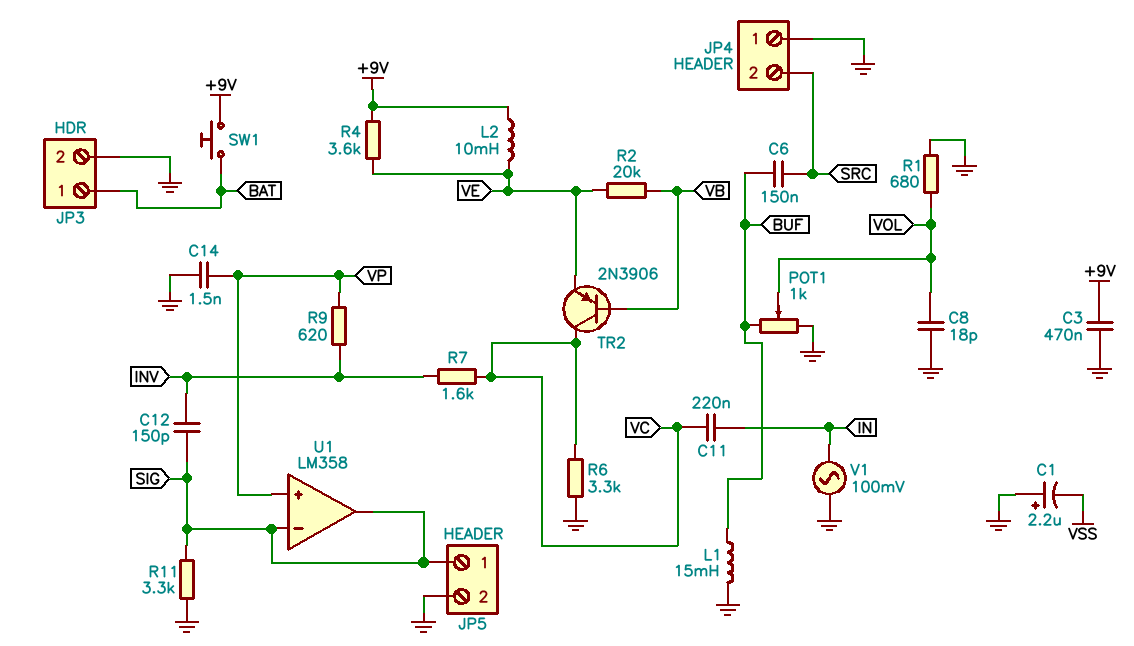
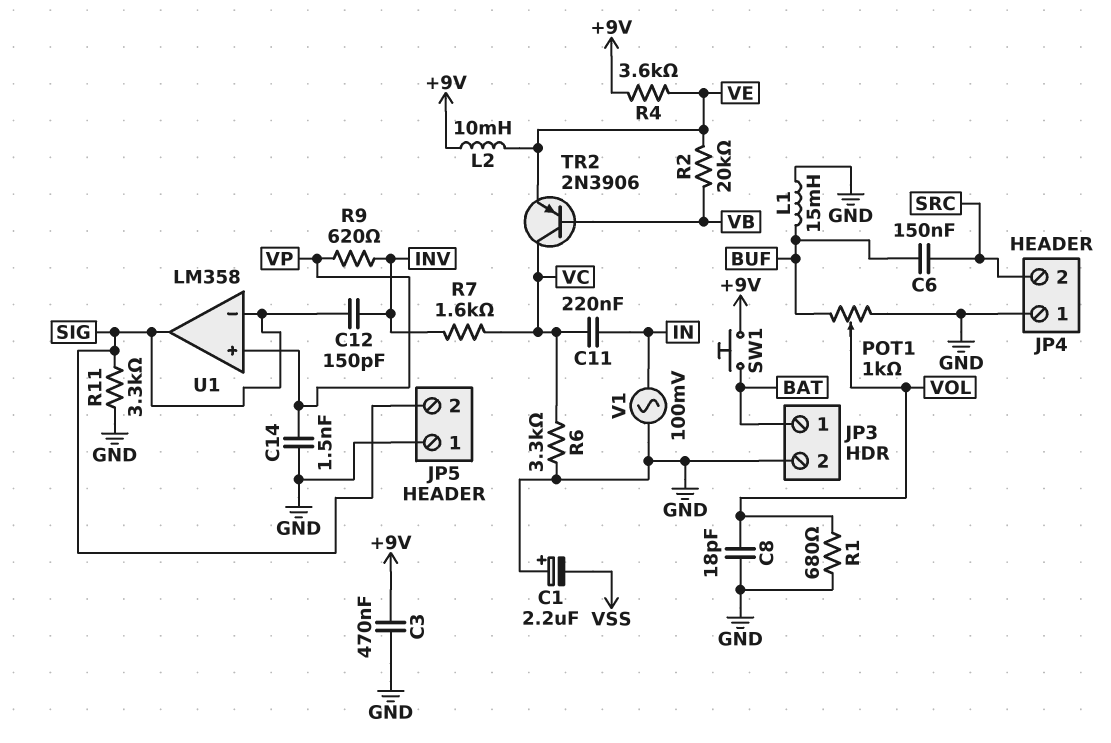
JP5 pin 1: SIG -> GND
JP5 pin 2: GND -> SIG

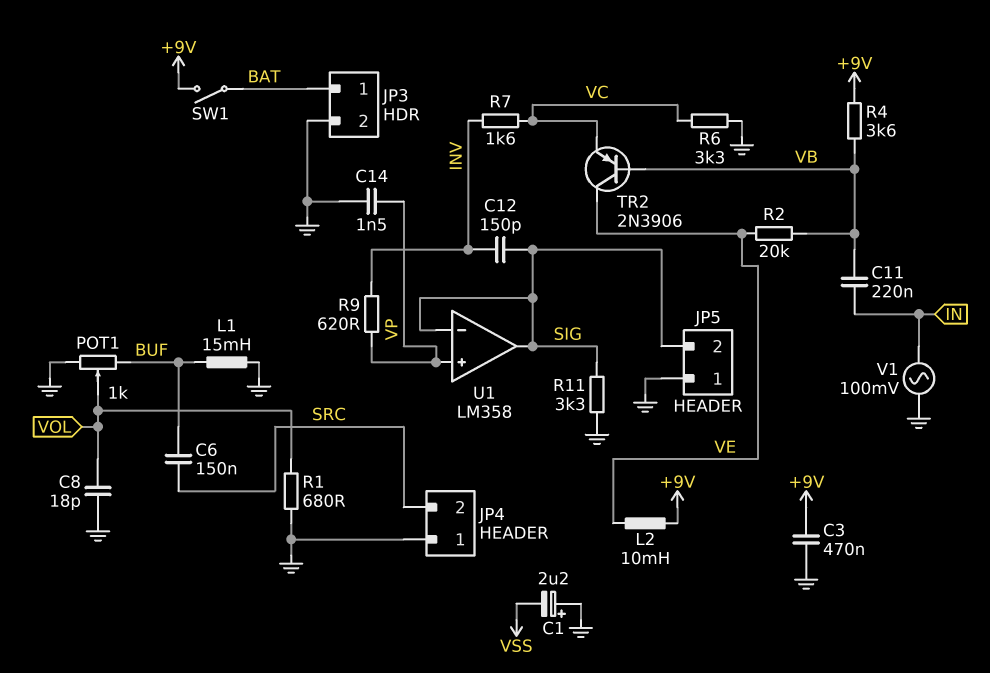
C11: 220nF (IN, VC) -> 220nF (IN, VB)
R4: 3.6k (+9V, VE) -> 3.6k (+9V, VB)
SW1: button (+9V, BAT) -> switch (+9V, BAT)
TR2: PNP 2N3906 (B VB, C VC, E VE) -> PNP 2N3906 (B VB, C VE, E VC)

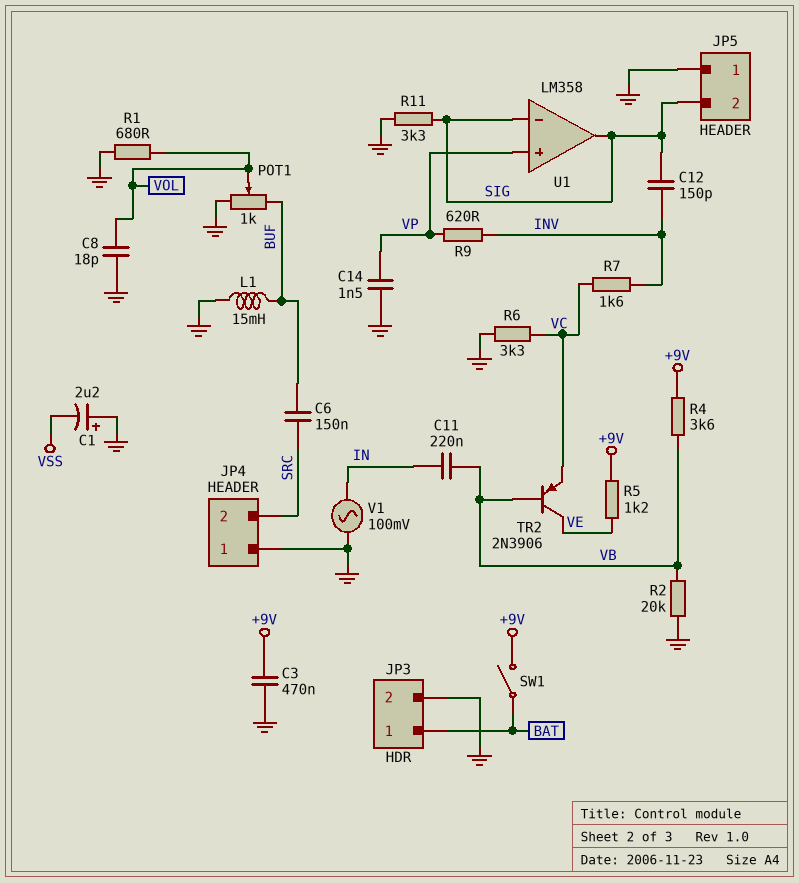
L2: 10mH (+9V, VE) -> none
R2: 20k (VB, VE) -> 20k (GND, VB)
R5: none -> 1.2k (+9V, VE)

